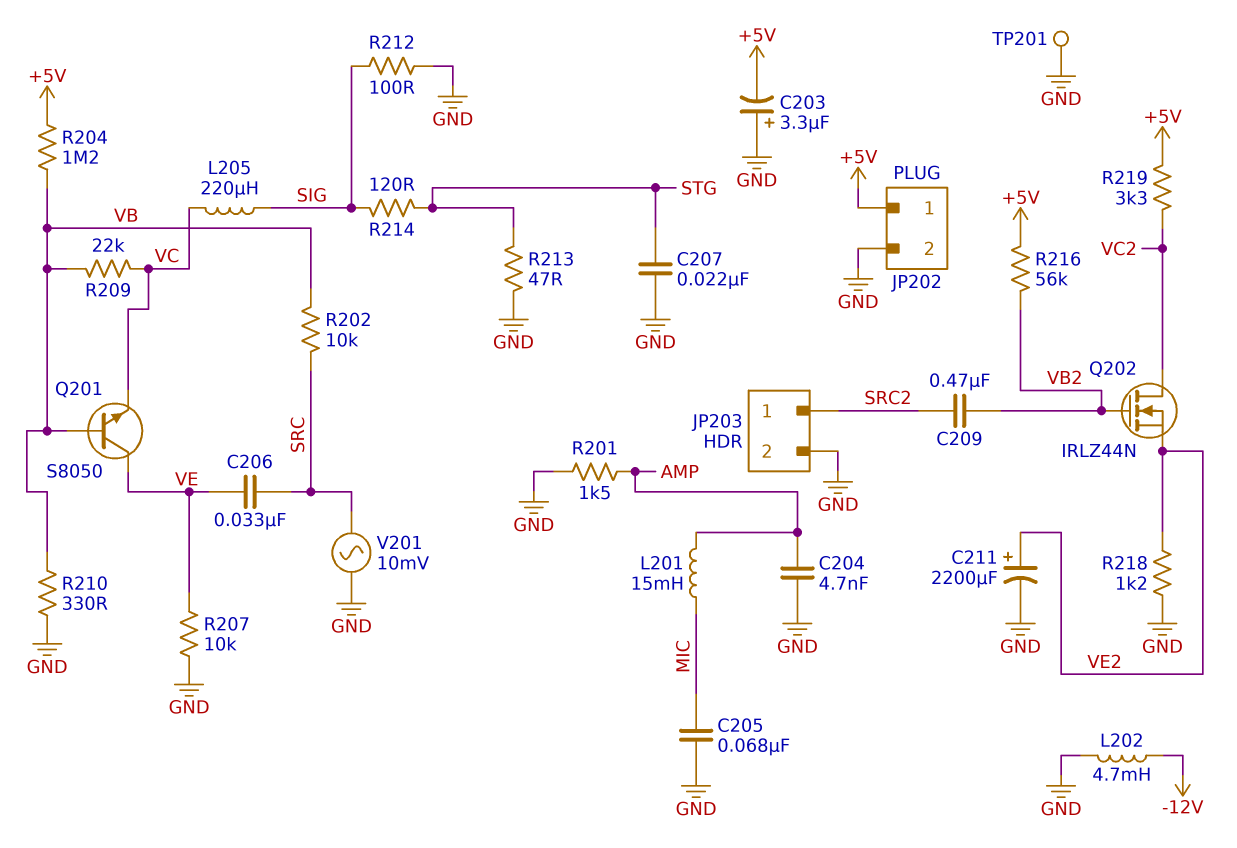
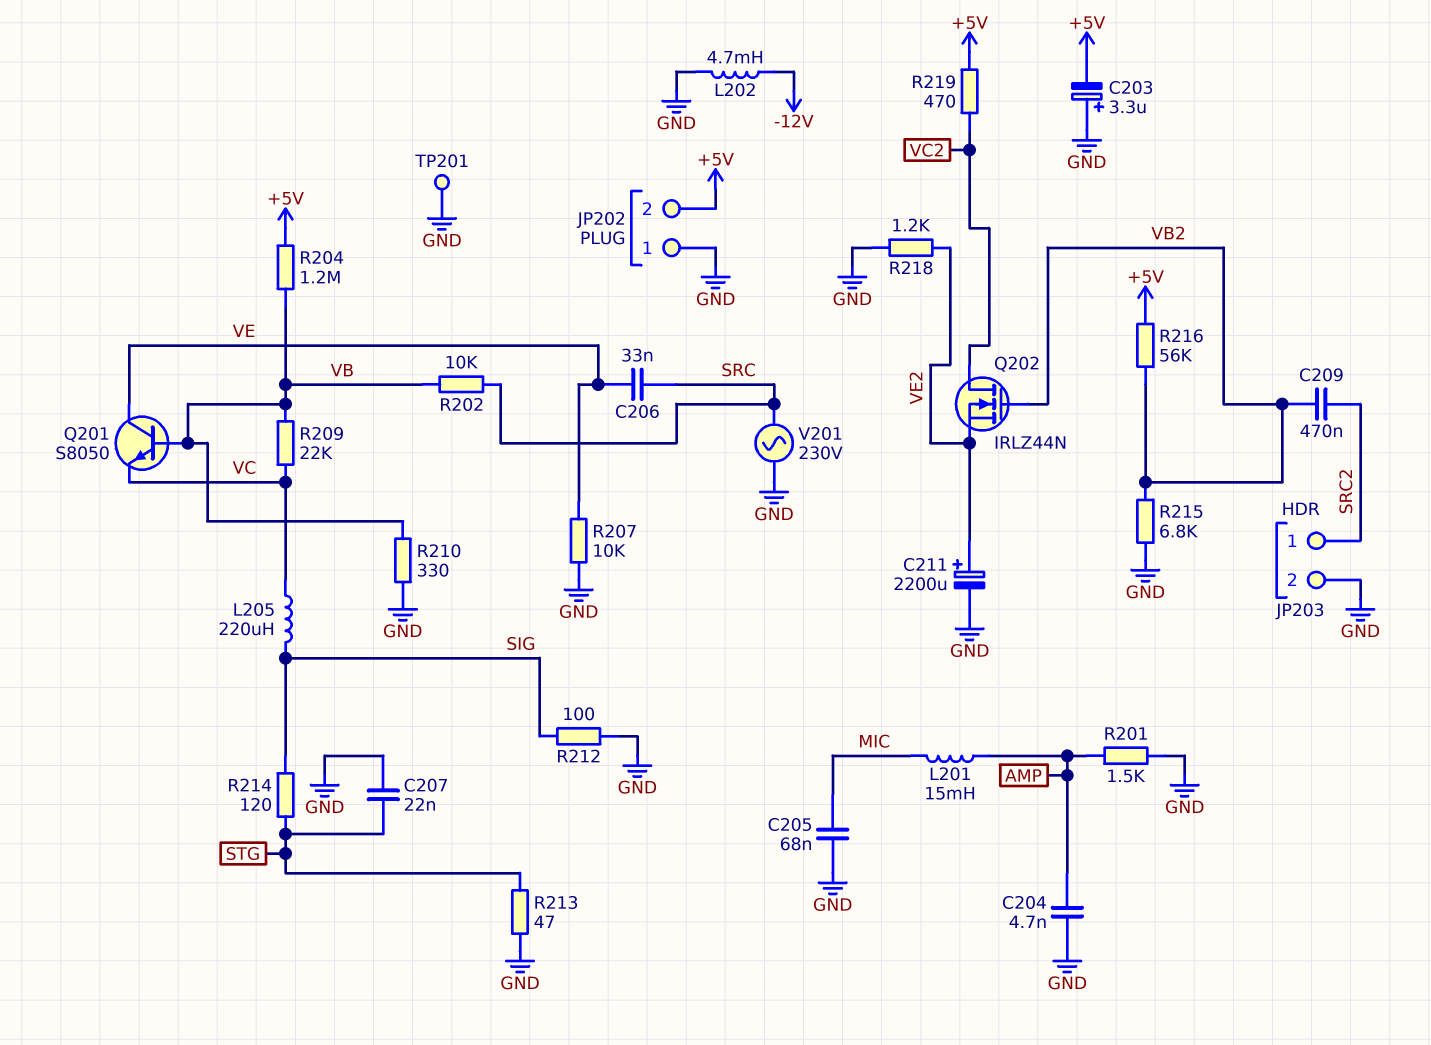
JP202 pin 1: +5V -> GND
JP202 pin 2: GND -> +5V
R215: none -> 6.8k (GND, VB2)
R219: 3.3k (+5V, VC2) -> 470 (+5V, VC2)
V201: AC 10mV (GND, SRC) -> AC 230V (GND, SRC)

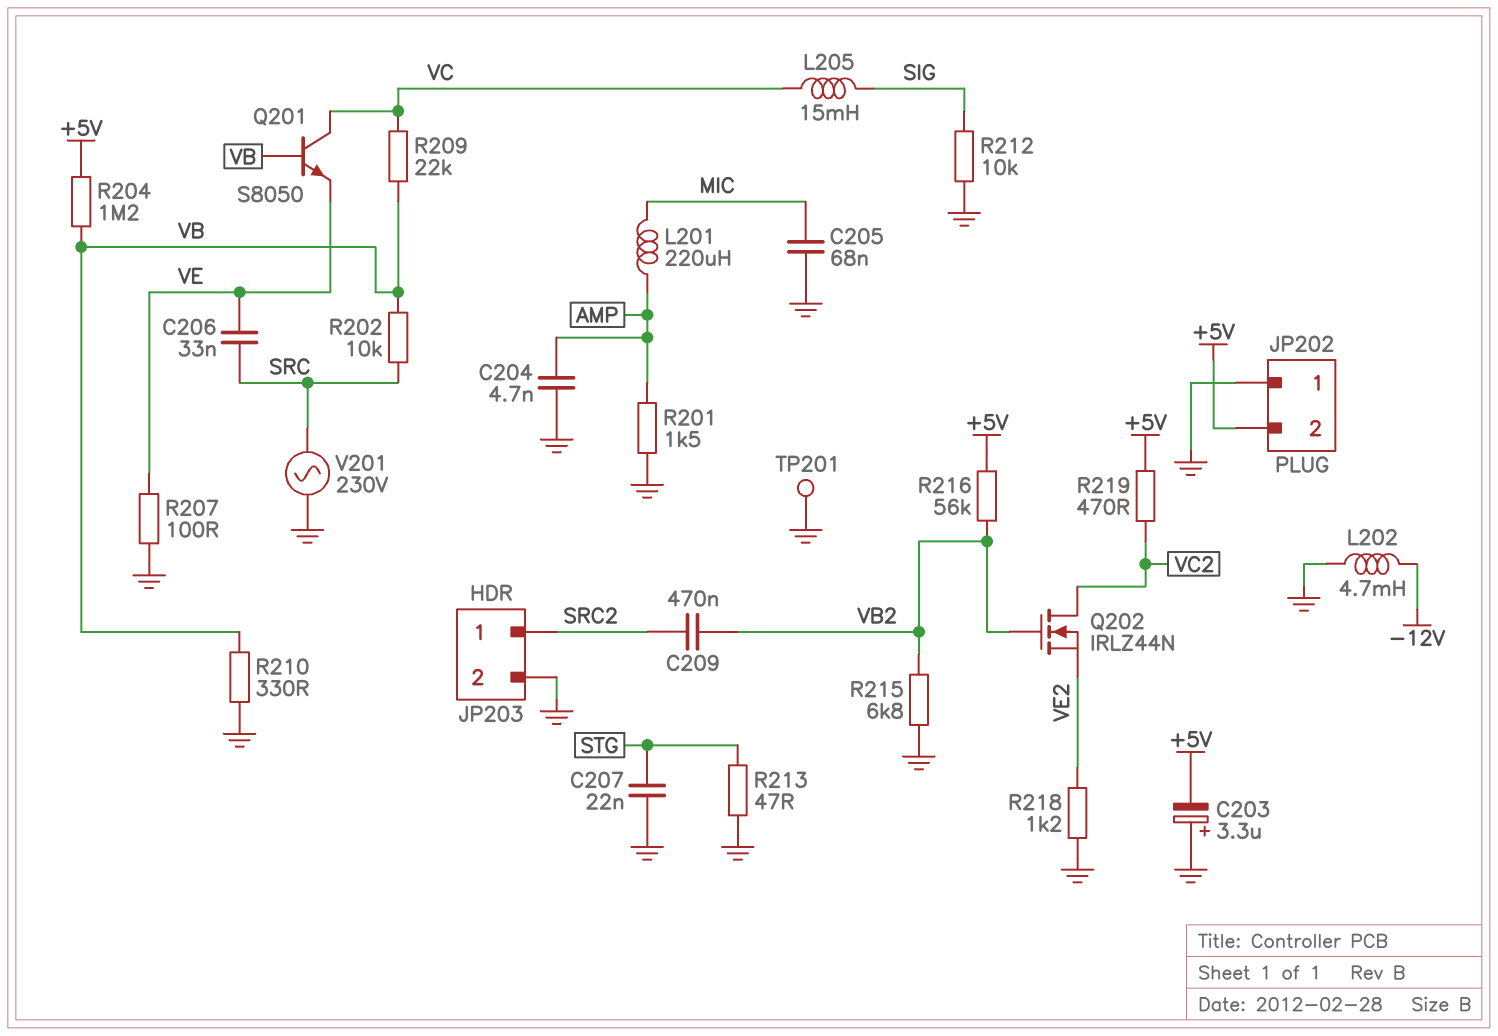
C211: 2200uF (plus VE2, minus GND) -> none
L201: 15mH (AMP, MIC) -> 220uH (AMP, MIC)
L205: 220uH (SIG, VC) -> 15mH (SIG, VC)
Q201: NPN S8050 (B VB, C VE, E VC) -> NPN S8050 (B VB, C VC, E VE)
R207: 10k (GND, VE) -> 100 (GND, VE)
R212: 100 (GND, SIG) -> 10k (GND, SIG)
R214: 120 (SIG, STG) -> none

